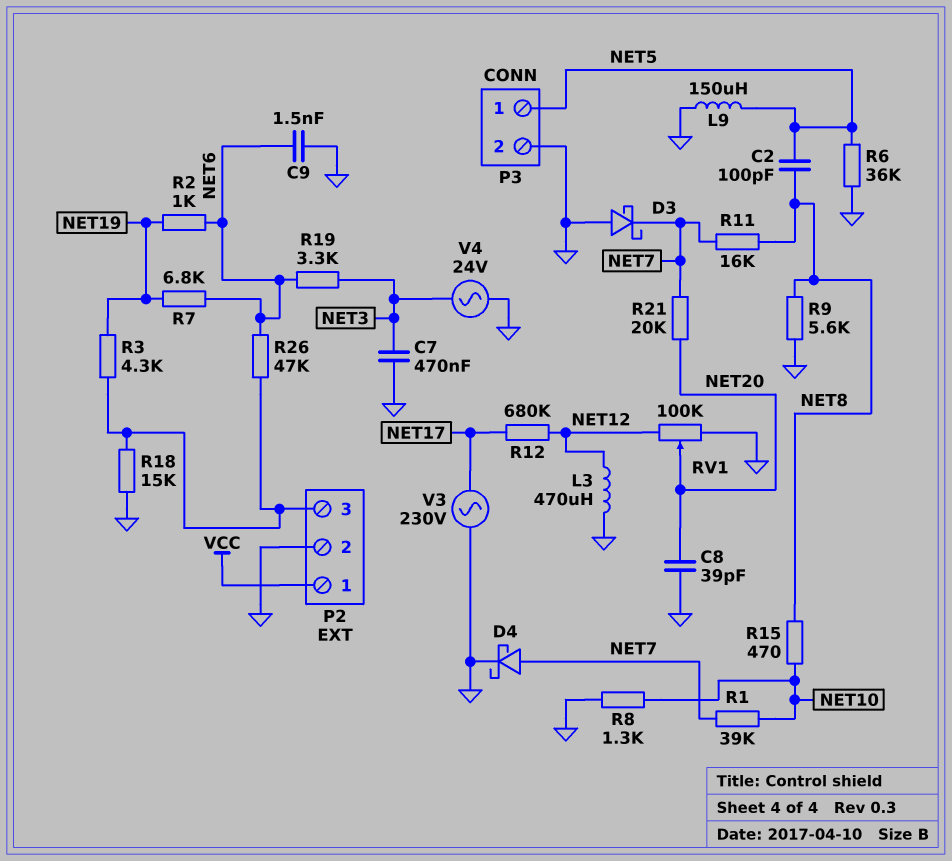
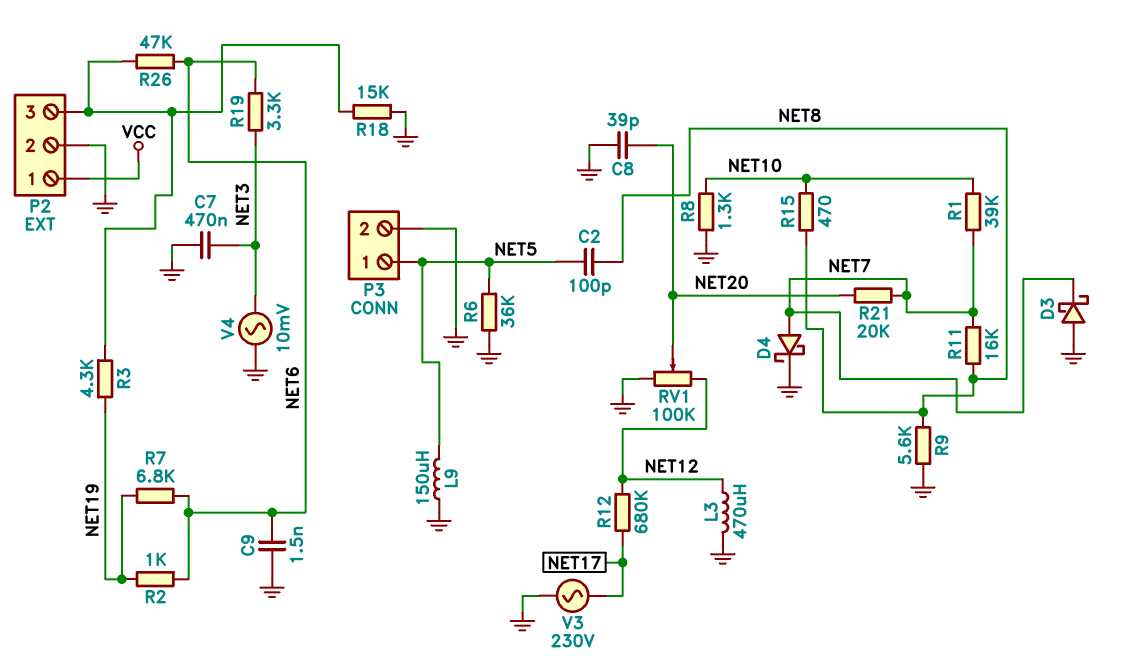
V4: AC 24V (GND, NET3) -> AC 10mV (GND, NET3)

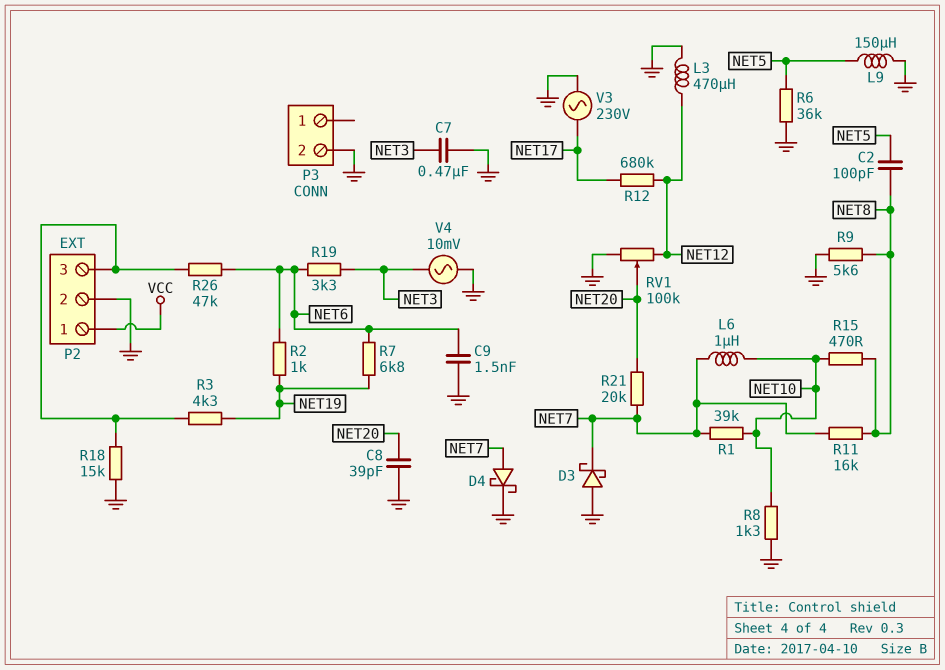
L6: none -> 1uH (NET7, NET10)
P3 pin 1: NET5 -> none

